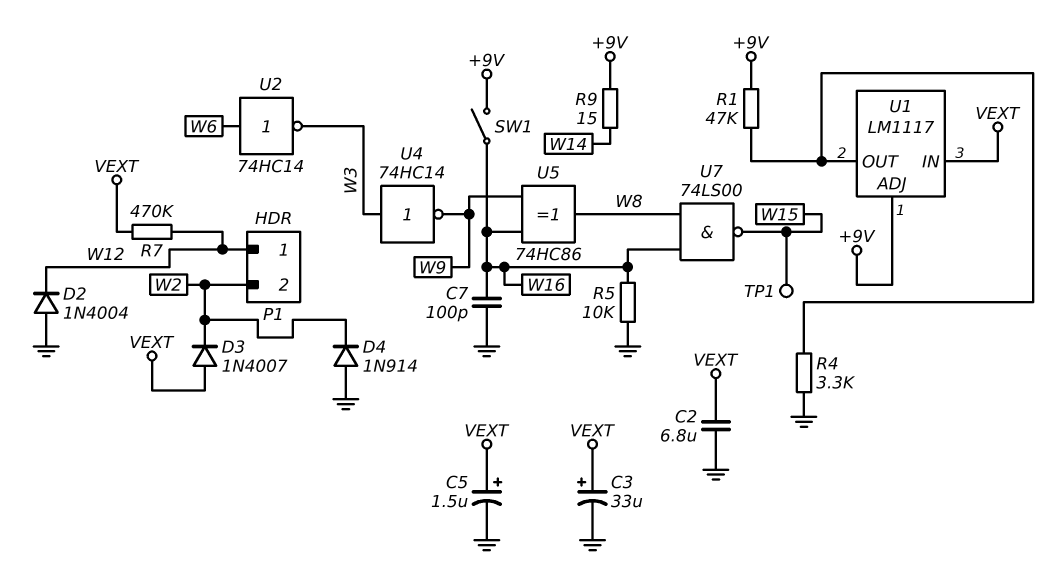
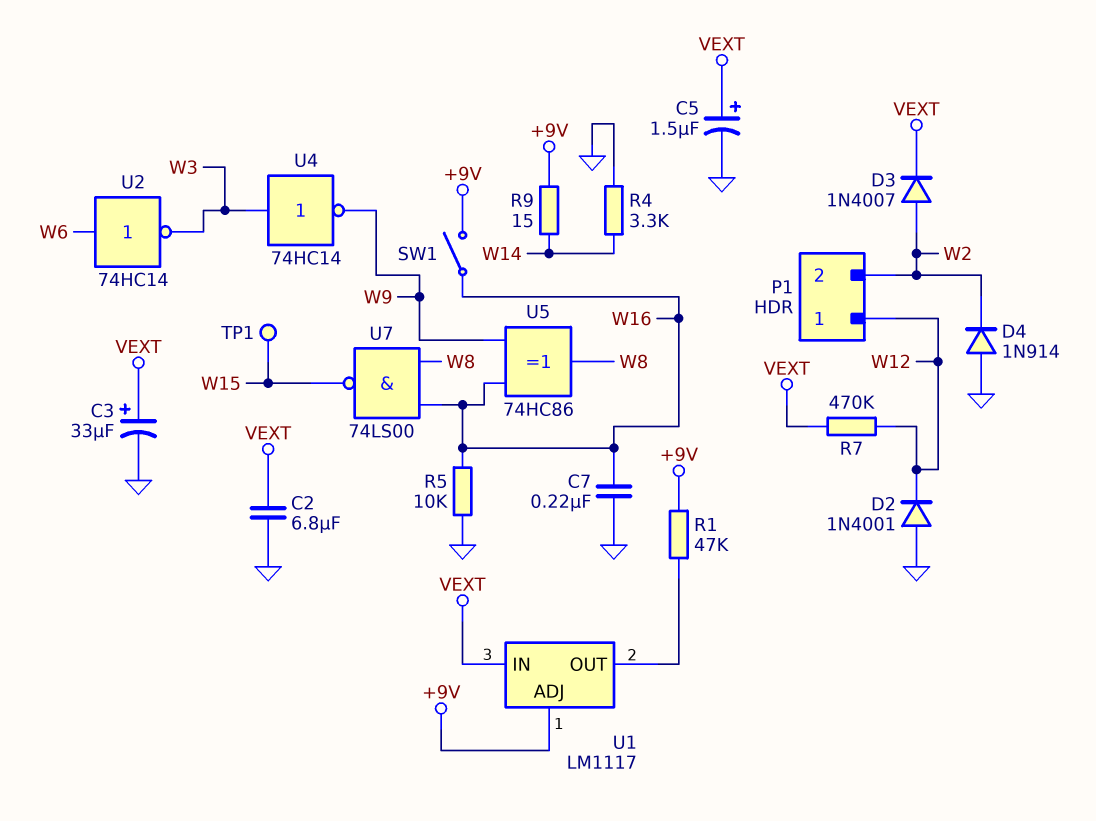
C7: 100pF (GND, W16) -> 220nF (GND, W16)
D2: diode 1N4004 (A GND, K W12) -> diode 1N4001 (A GND, K W12)
D3: diode 1N4007 (A VEXT, K W2) -> diode 1N4007 (A W2, K VEXT)
R4: 3.3k (GND, U1/OUT) -> 3.3k (GND, W14)

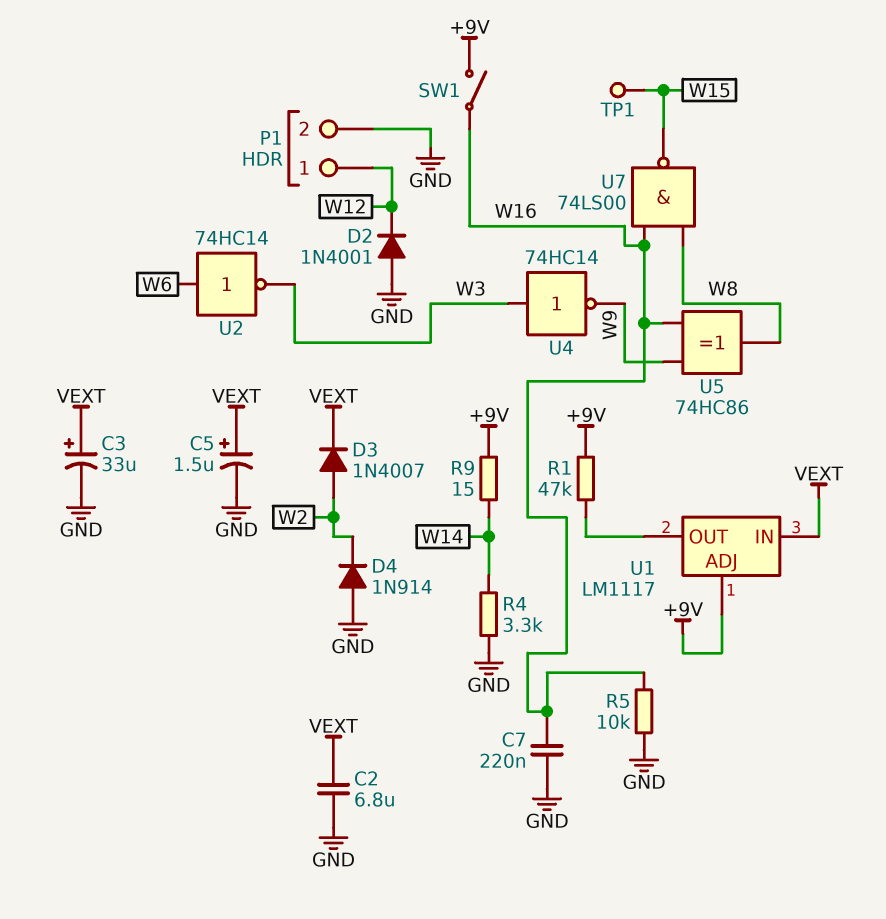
P1 pin 2: W2 -> GND
R7: 470k (VEXT, W12) -> none

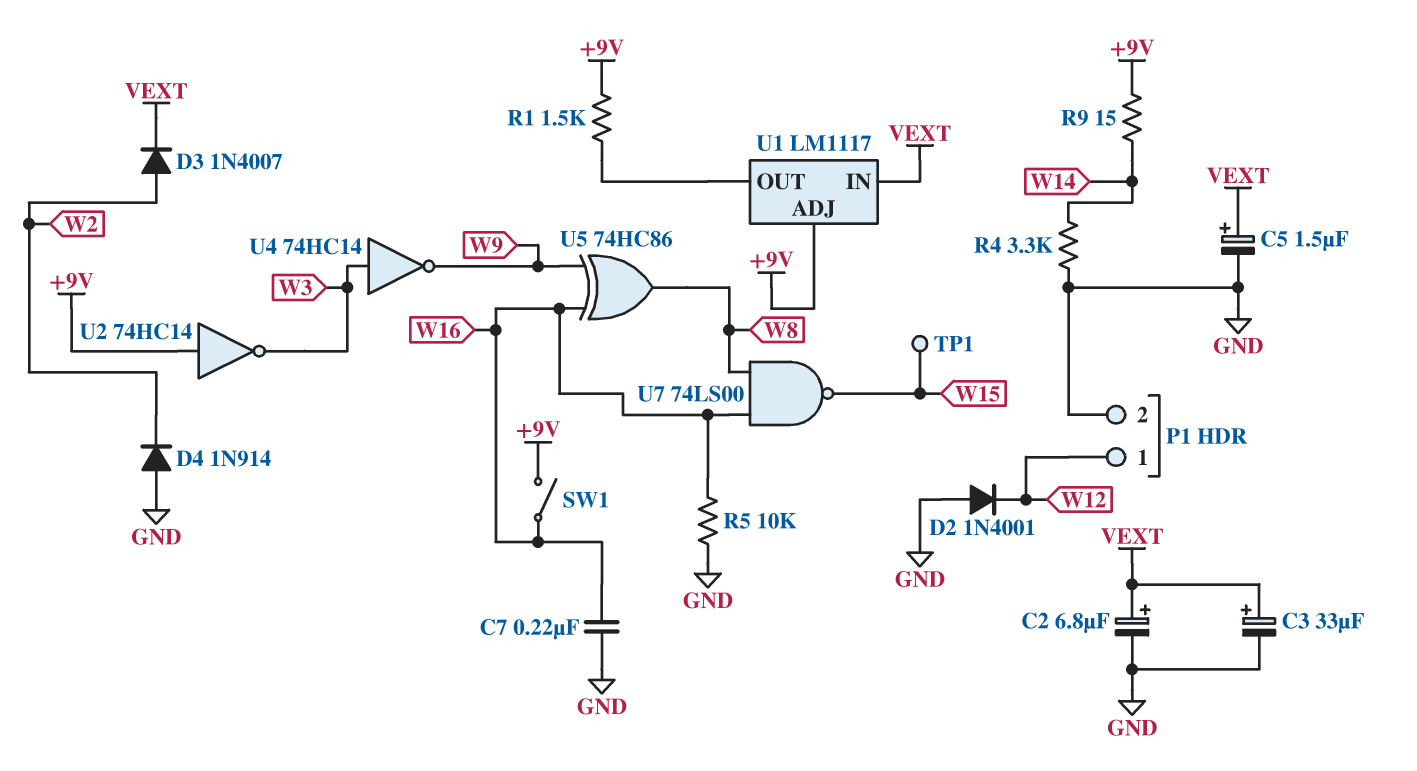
C2: 6.8uF (GND, VEXT) -> 6.8uF (plus VEXT, minus GND)
R1: 47k (+9V, U1/OUT) -> 1.5k (+9V, U1/OUT)
U2: NOT 74HC14 (in W6, out W3) -> NOT 74HC14 (in +9V, out W3)

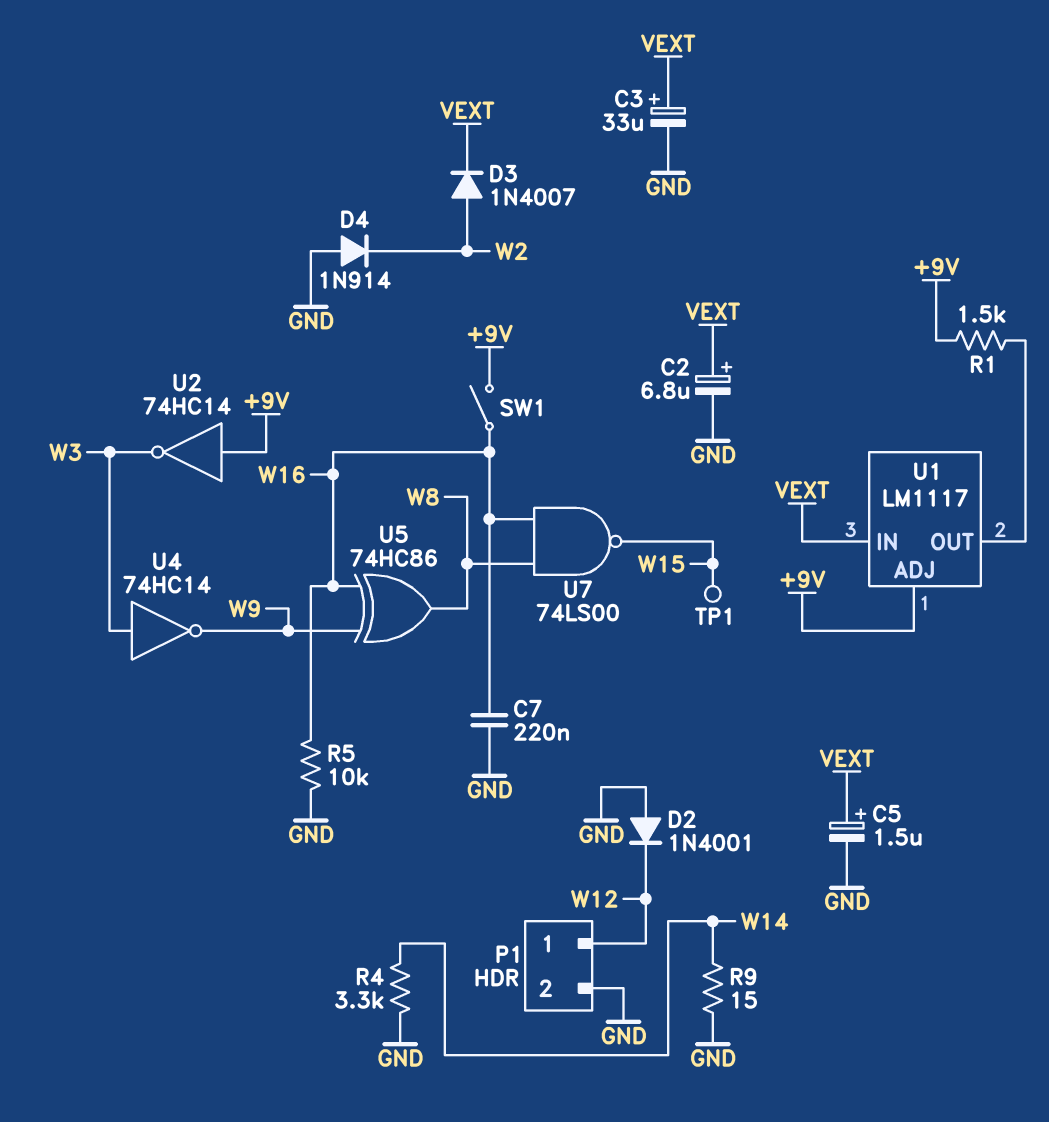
R9: 15 (+9V, W14) -> 15 (GND, W14)

